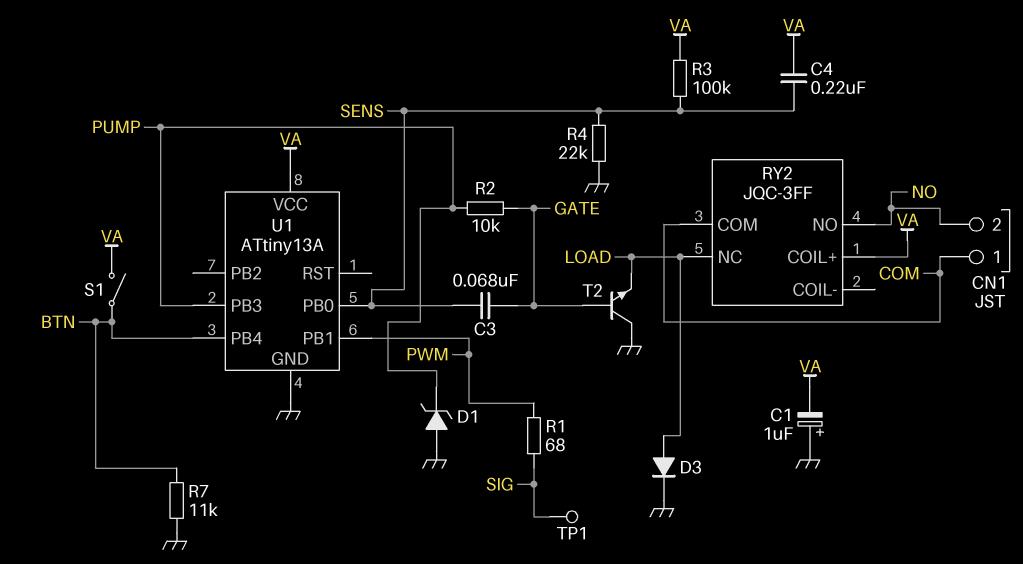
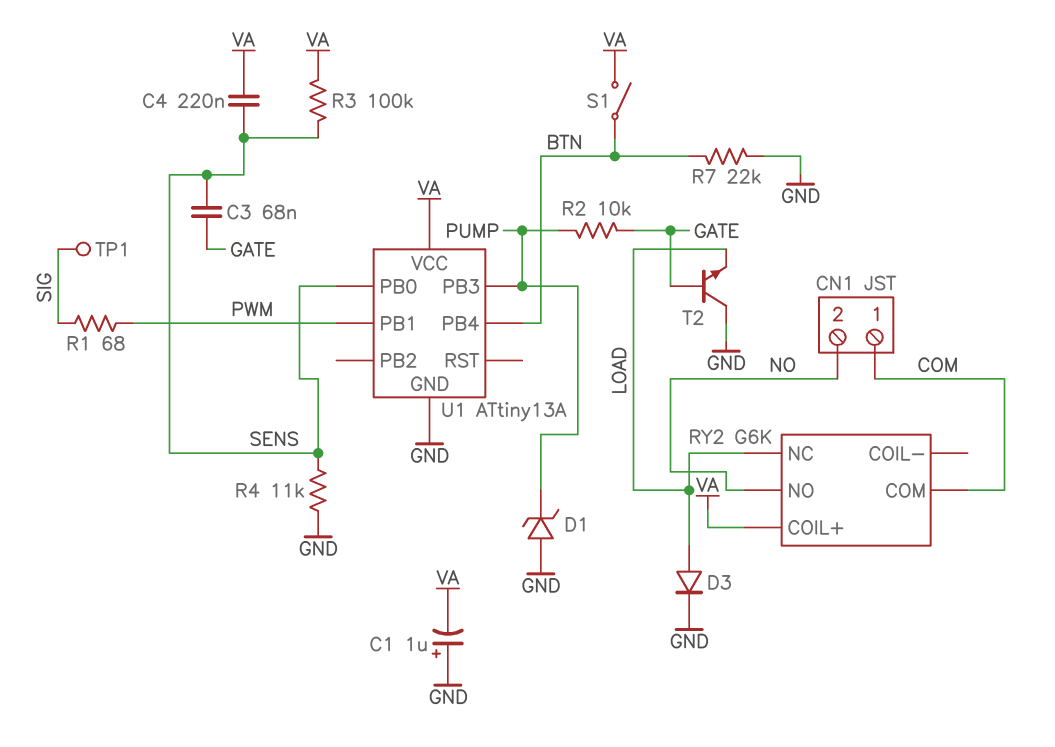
R4: 22k (GND, SENS) -> 11k (GND, SENS)
R7: 11k (BTN, GND) -> 22k (BTN, GND)
RY2: JQC-3FF -> G6K

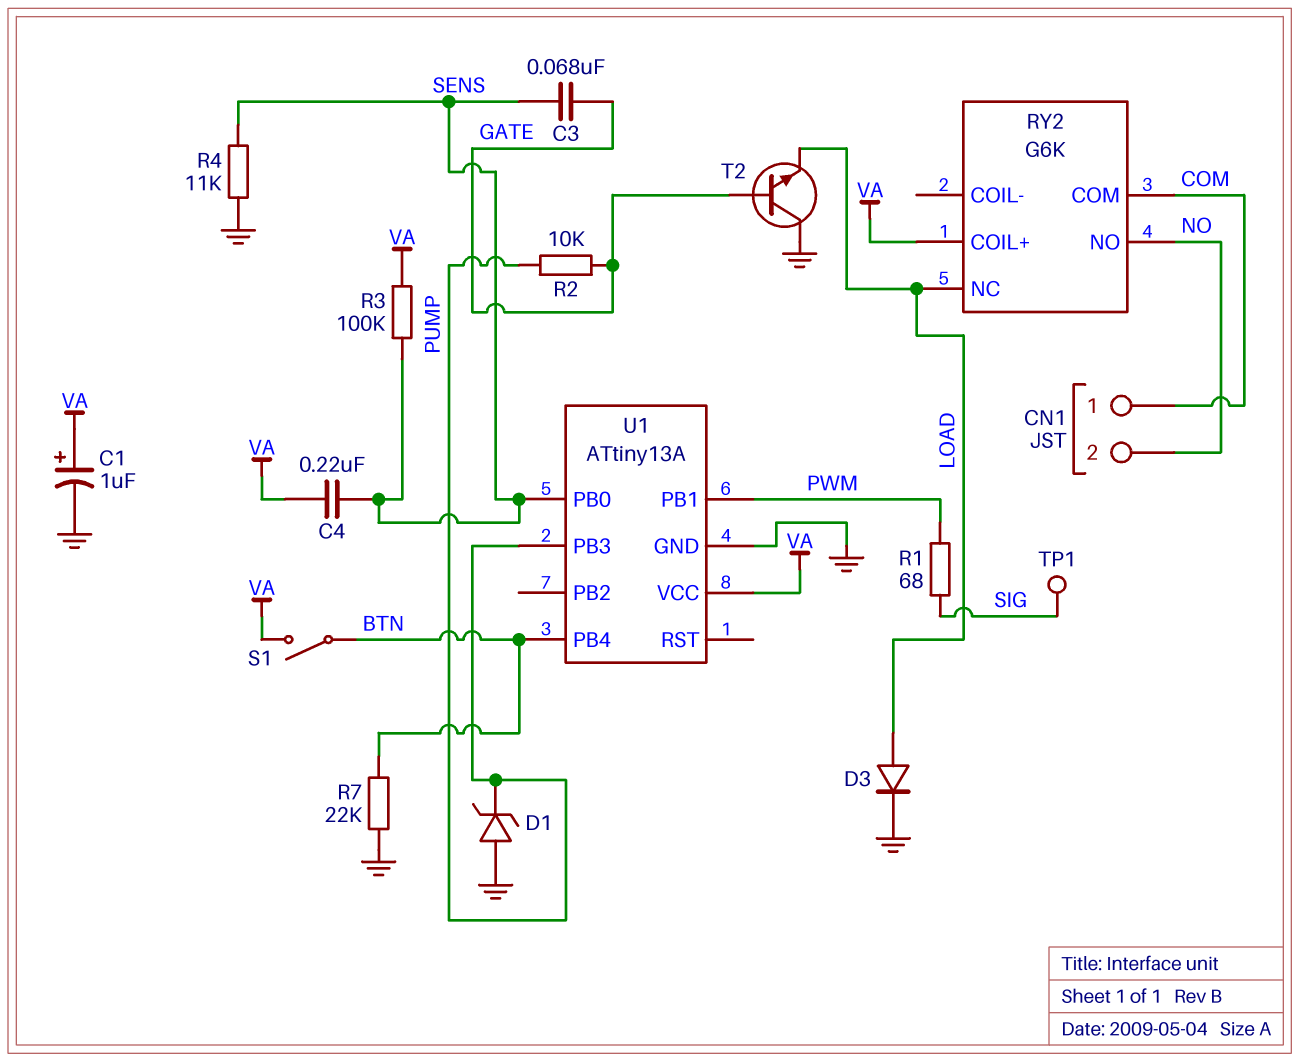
C1: 1uF (plus GND, minus VA) -> 1uF (plus VA, minus GND)

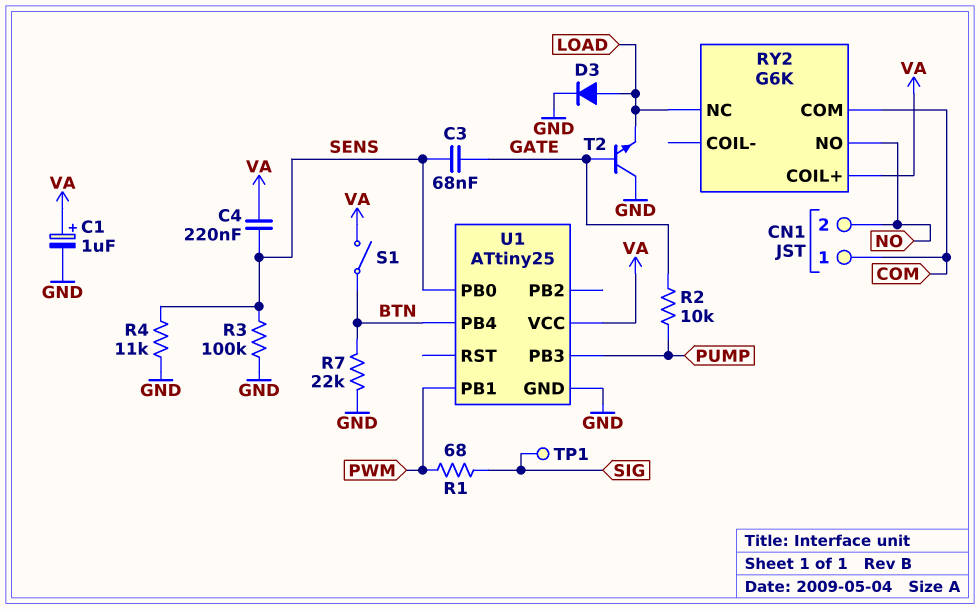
D1: zener (A GND, K PUMP) -> none
R3: 100k (SENS, VA) -> 100k (GND, SENS)
U1: ATtiny13A -> ATtiny25

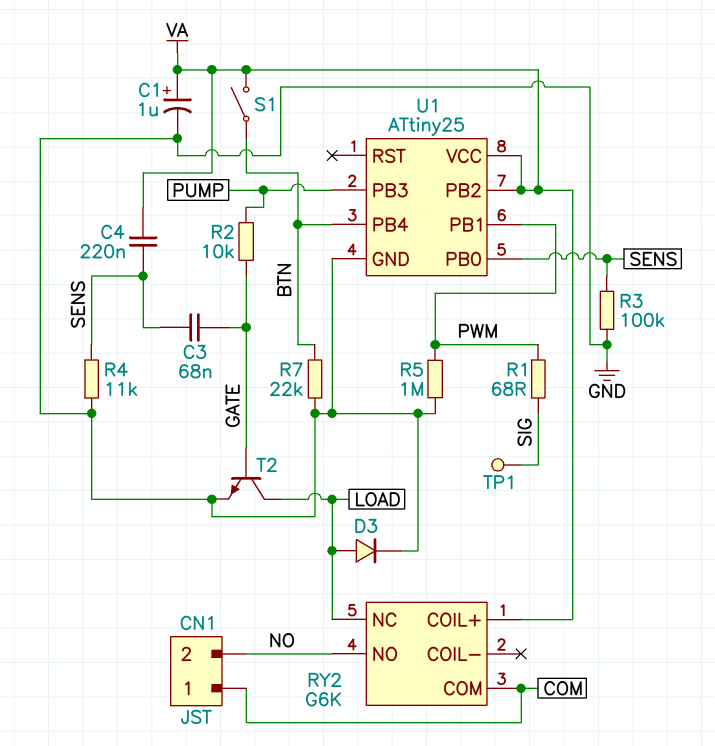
R5: none -> 1M (GND, PWM)
T2: NPN (B GATE, C GND, E LOAD) -> NPN (B GATE, C LOAD, E GND)
U1 pin PB2: none -> VA

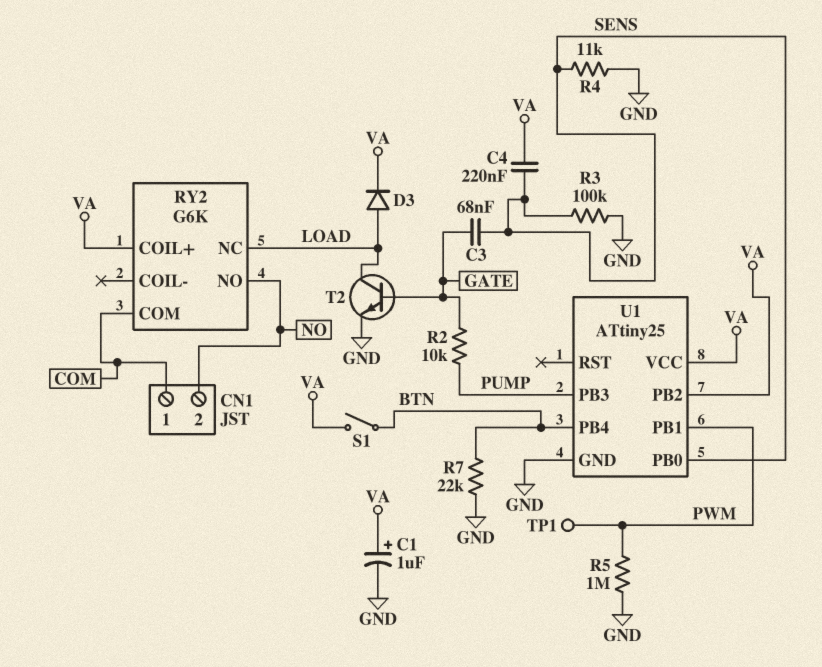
D3: diode (A LOAD, K GND) -> diode (A LOAD, K VA)
R1: 68 (PWM, SIG) -> none
TP1: test point (SIG) -> test point (PWM)

